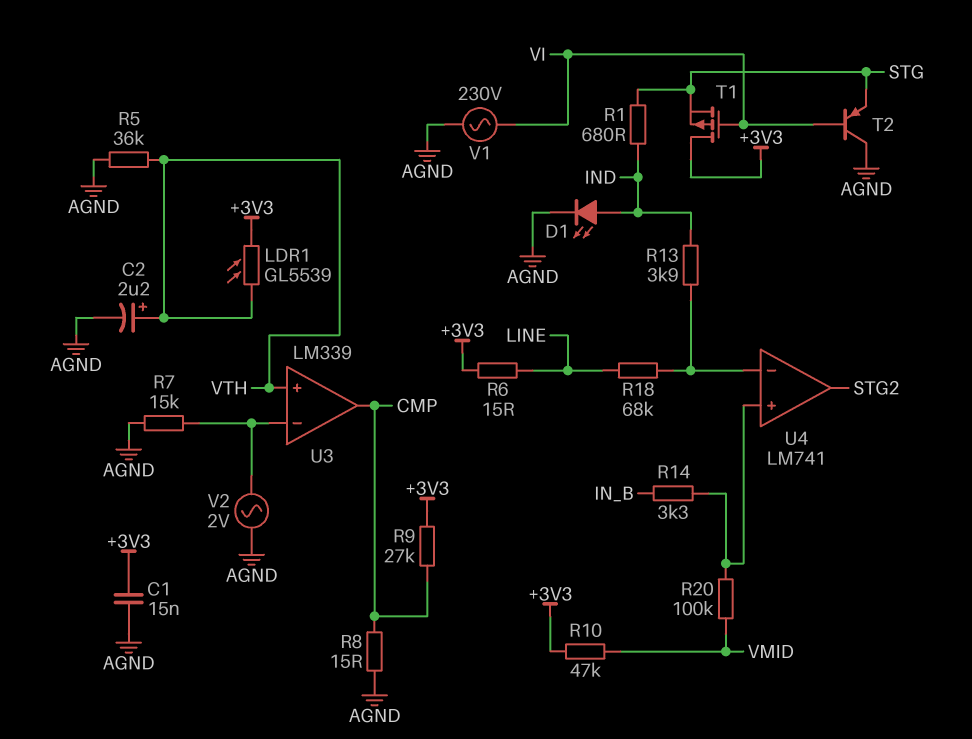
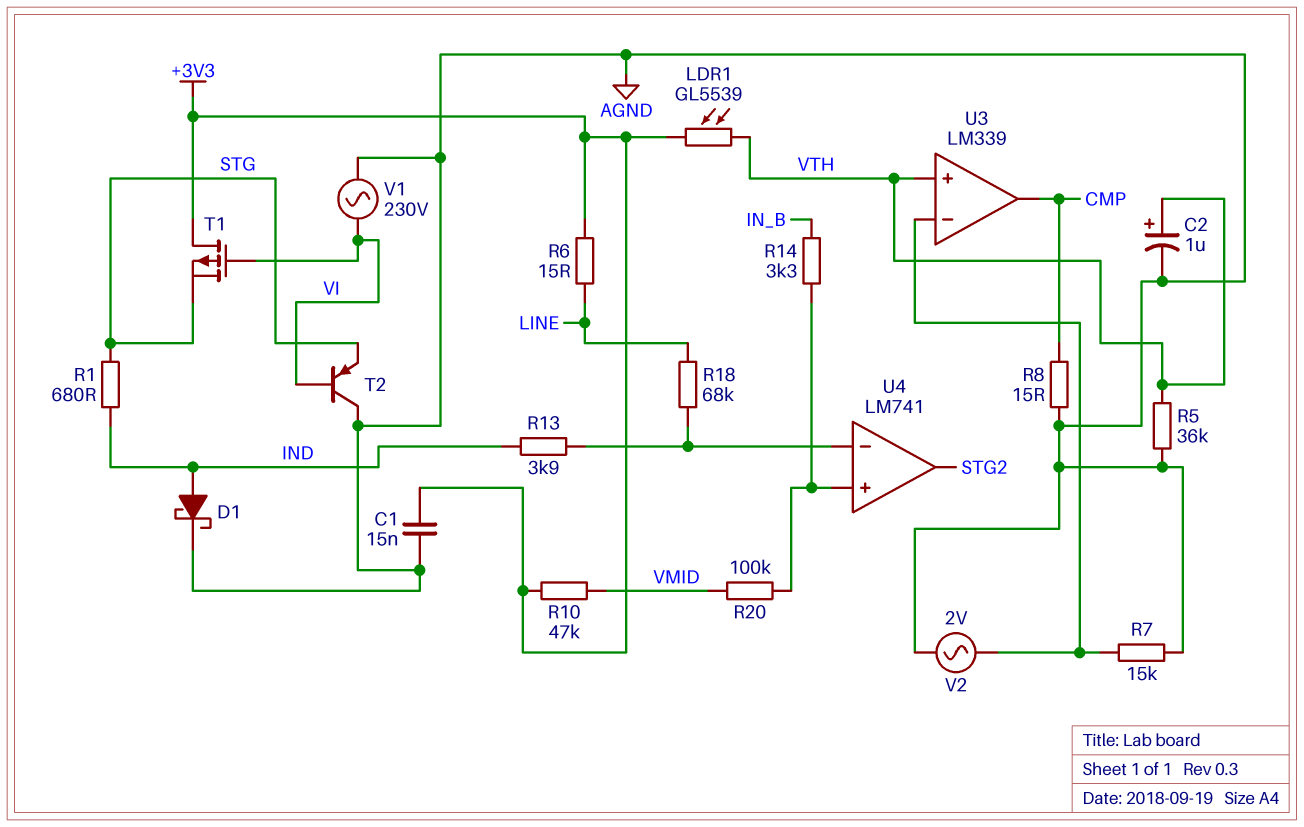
C2: 2.2uF (plus VTH, minus AGND) -> 1uF (plus VTH, minus AGND)
D1: LED (A IND, K AGND) -> schottky (A IND, K AGND)
R9: 27k (+3V3, CMP) -> none

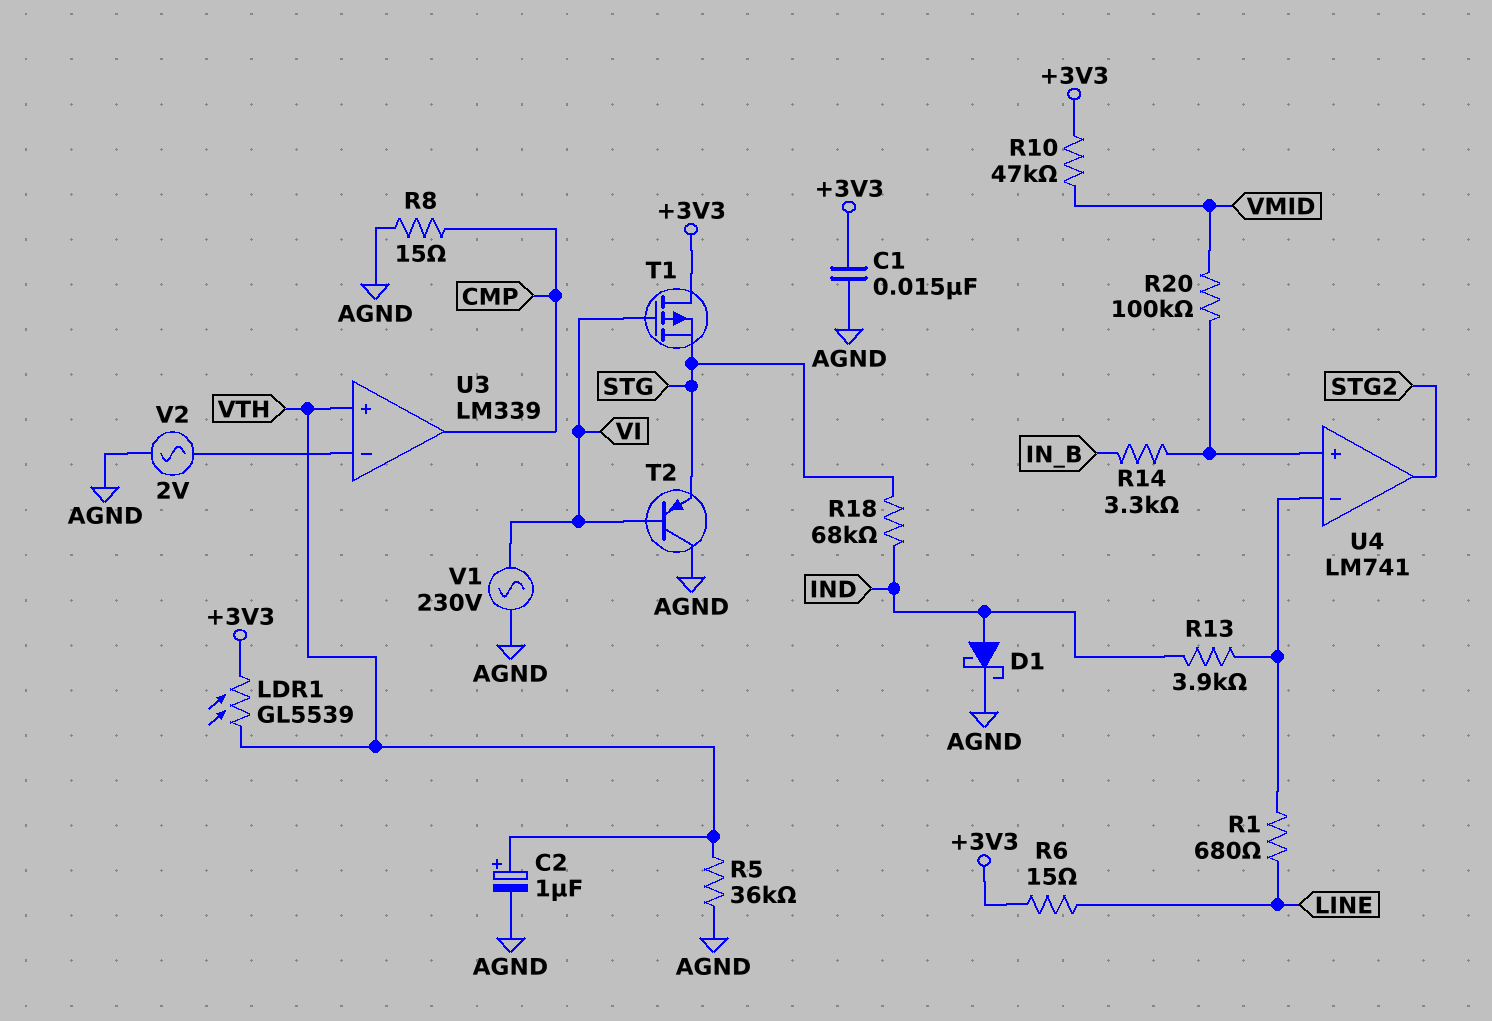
R1: 680 (IND, STG) -> 680 (LINE, U4/in-)
R7: 15k (AGND, U3/in-) -> none
R18: 68k (LINE, U4/in-) -> 68k (IND, STG)

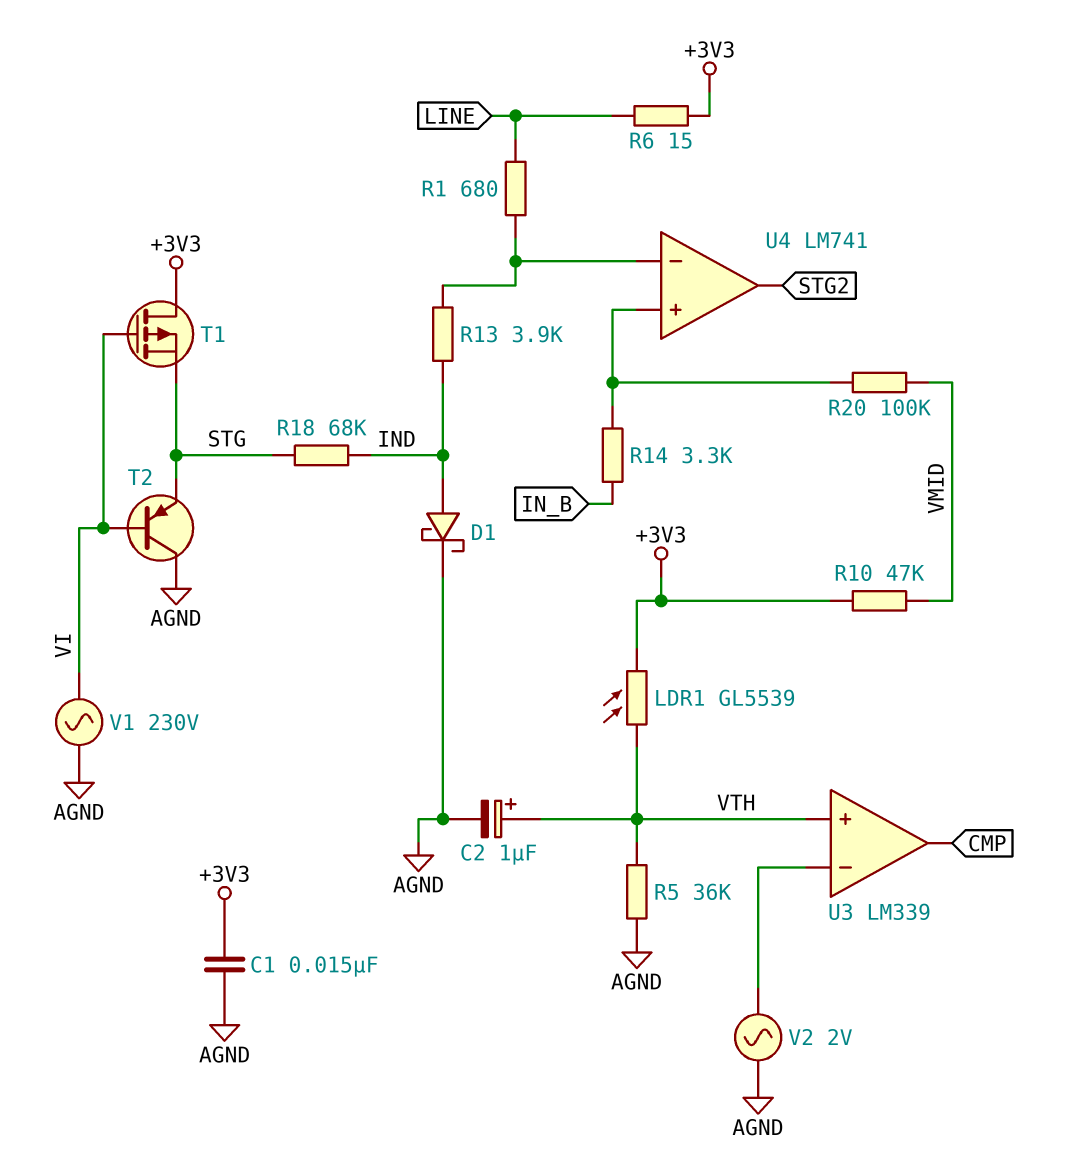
R8: 15 (AGND, CMP) -> none

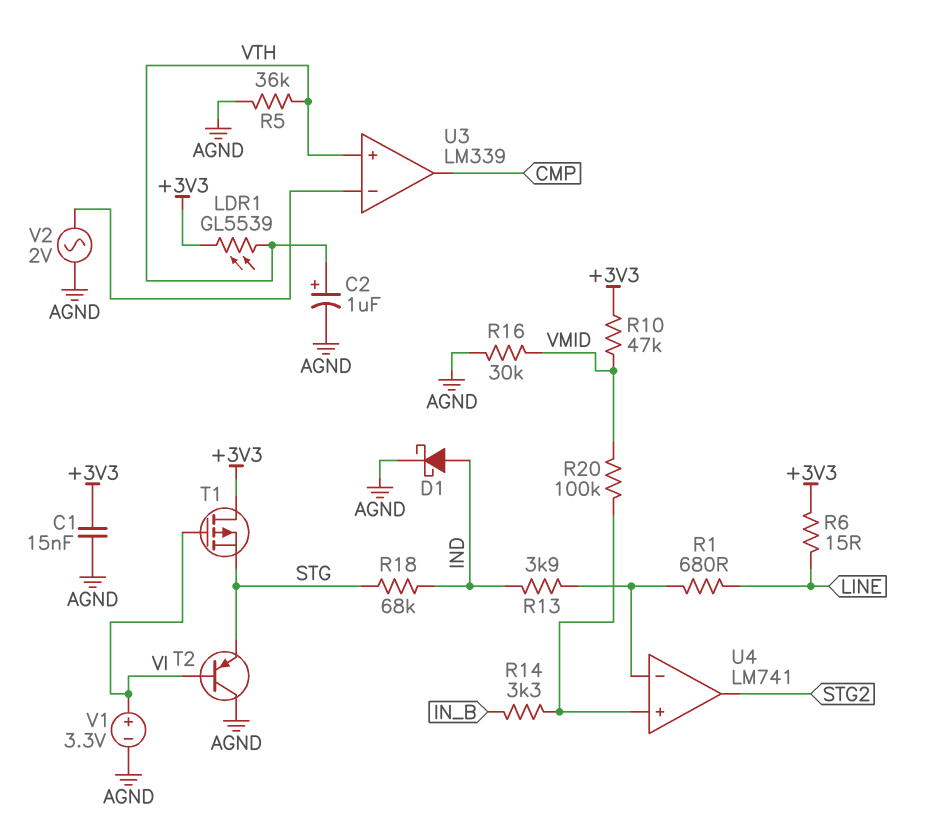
R16: none -> 30k (AGND, VMID)
V1: AC 230V (AGND, VI) -> 3.3V (plus VI, minus AGND)

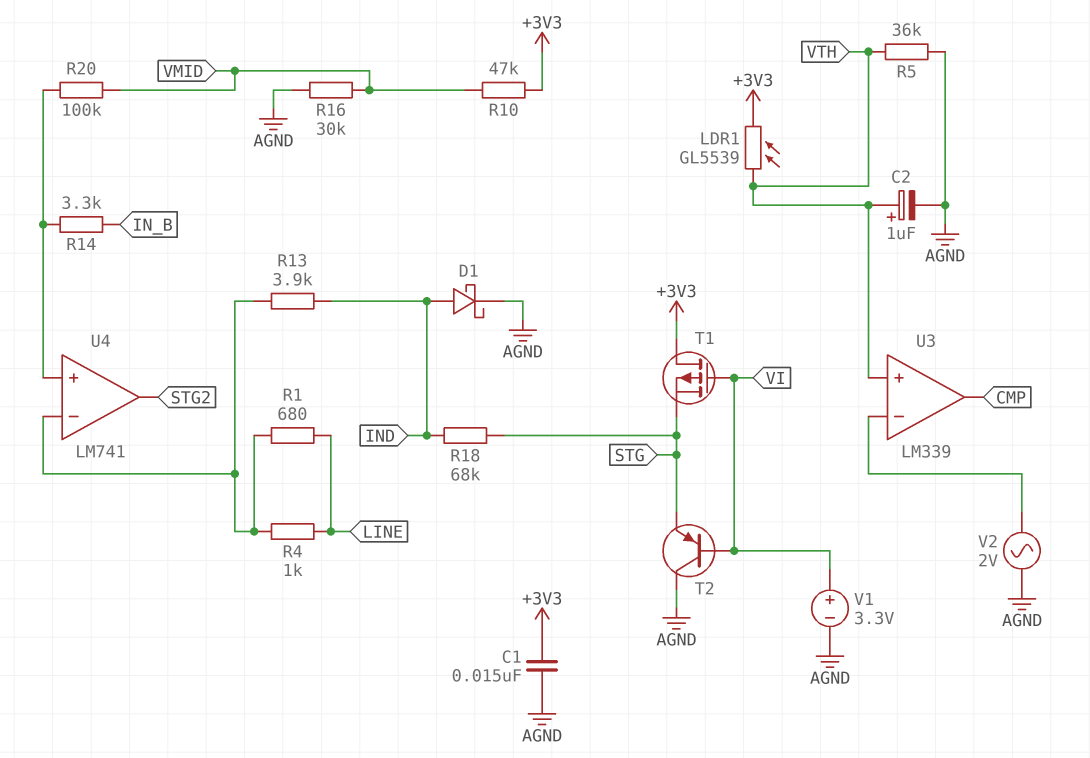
R4: none -> 1k (LINE, U4/in-)
R6: 15 (+3V3, LINE) -> none

